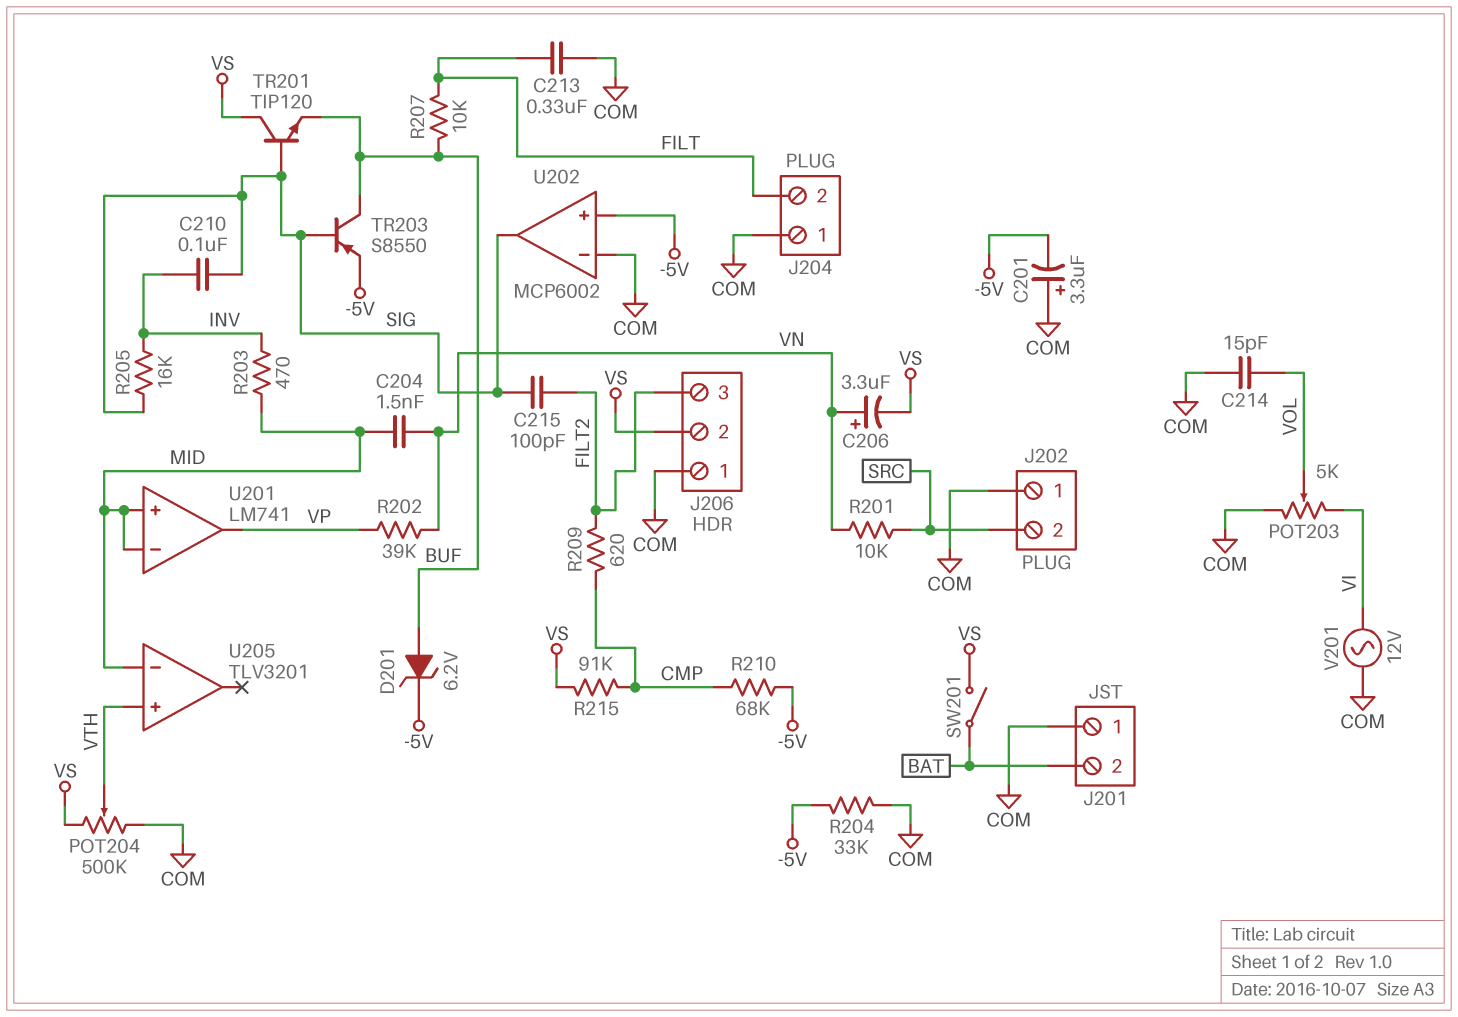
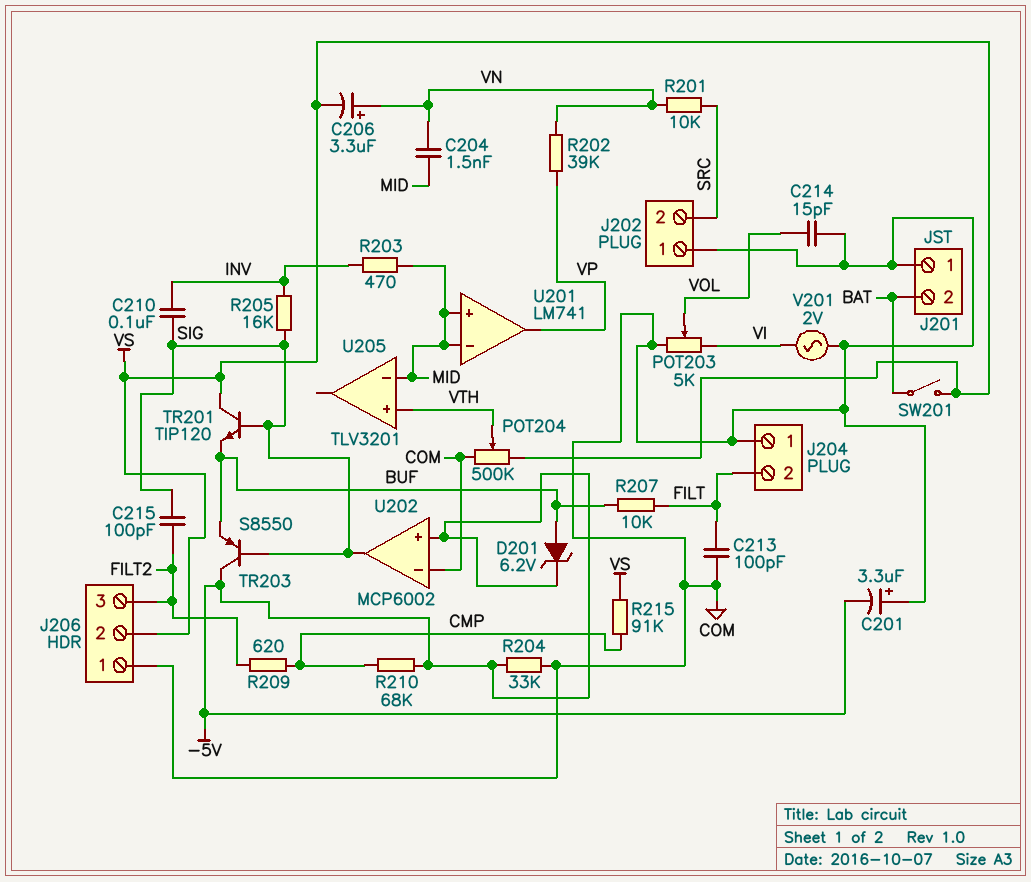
C213: 330nF (COM, FILT) -> 100pF (COM, FILT)
TR203: PNP S8550 (B SIG, C BUF, E -5V) -> PNP S8550 (B SIG, C -5V, E BUF)
V201: AC 12V (COM, VI) -> AC 2V (COM, VI)

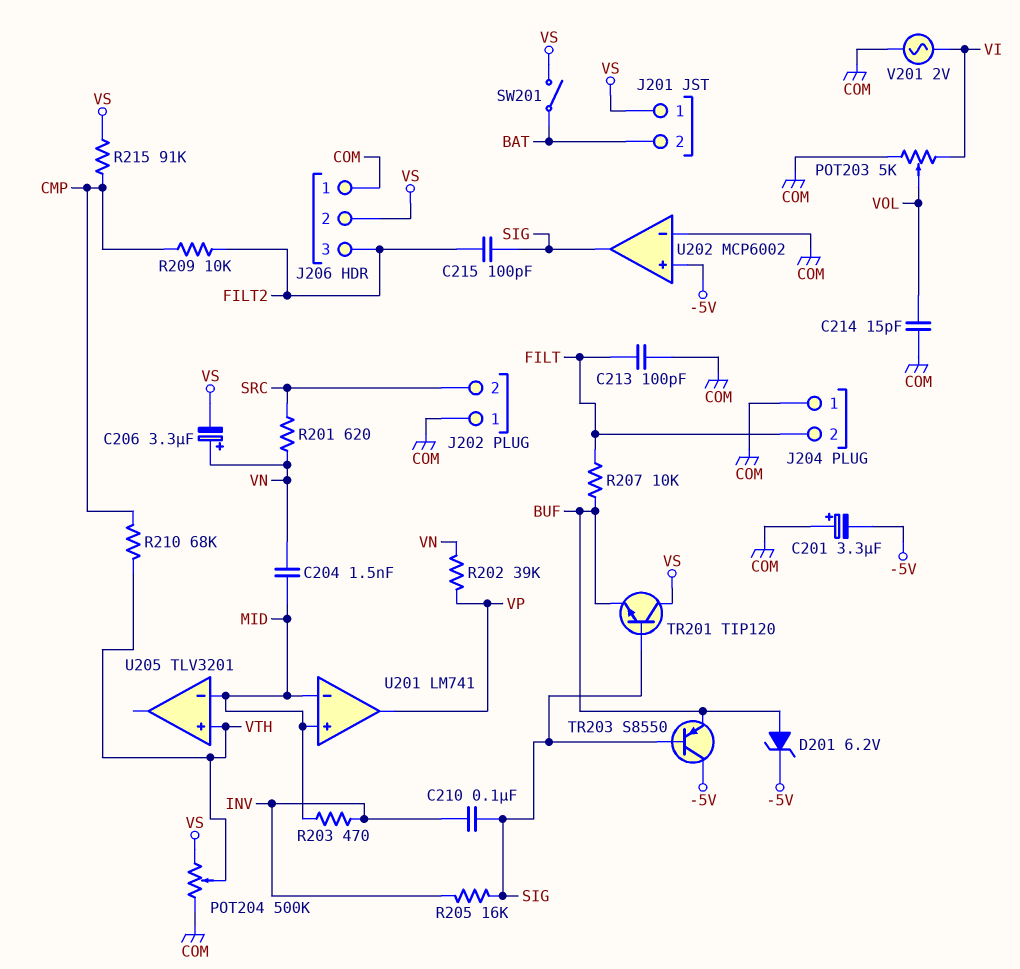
J201 pin 1: COM -> VS
R201: 10k (SRC, VN) -> 620 (SRC, VN)
R204: 33k (-5V, COM) -> none
R209: 620 (CMP, FILT2) -> 10k (CMP, FILT2)
R210: 68k (-5V, CMP) -> 68k (CMP, VTH)

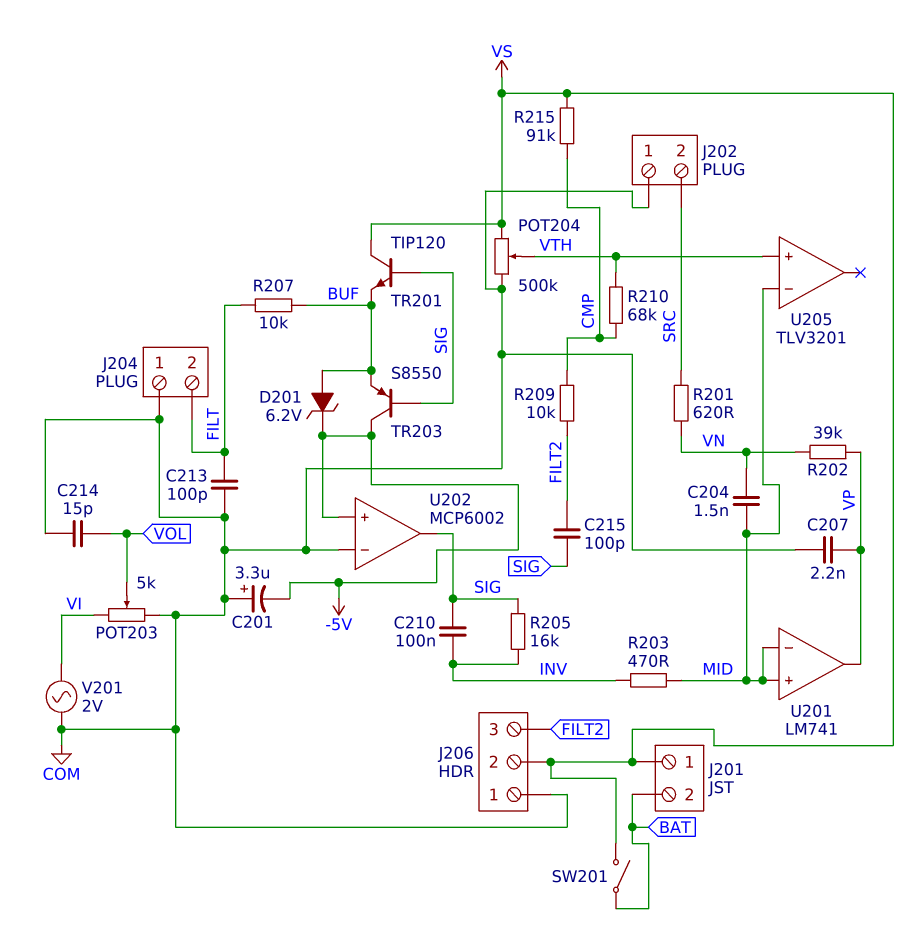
C206: 3.3uF (plus VN, minus VS) -> none
C207: none -> 2.2nF (COM, VP)

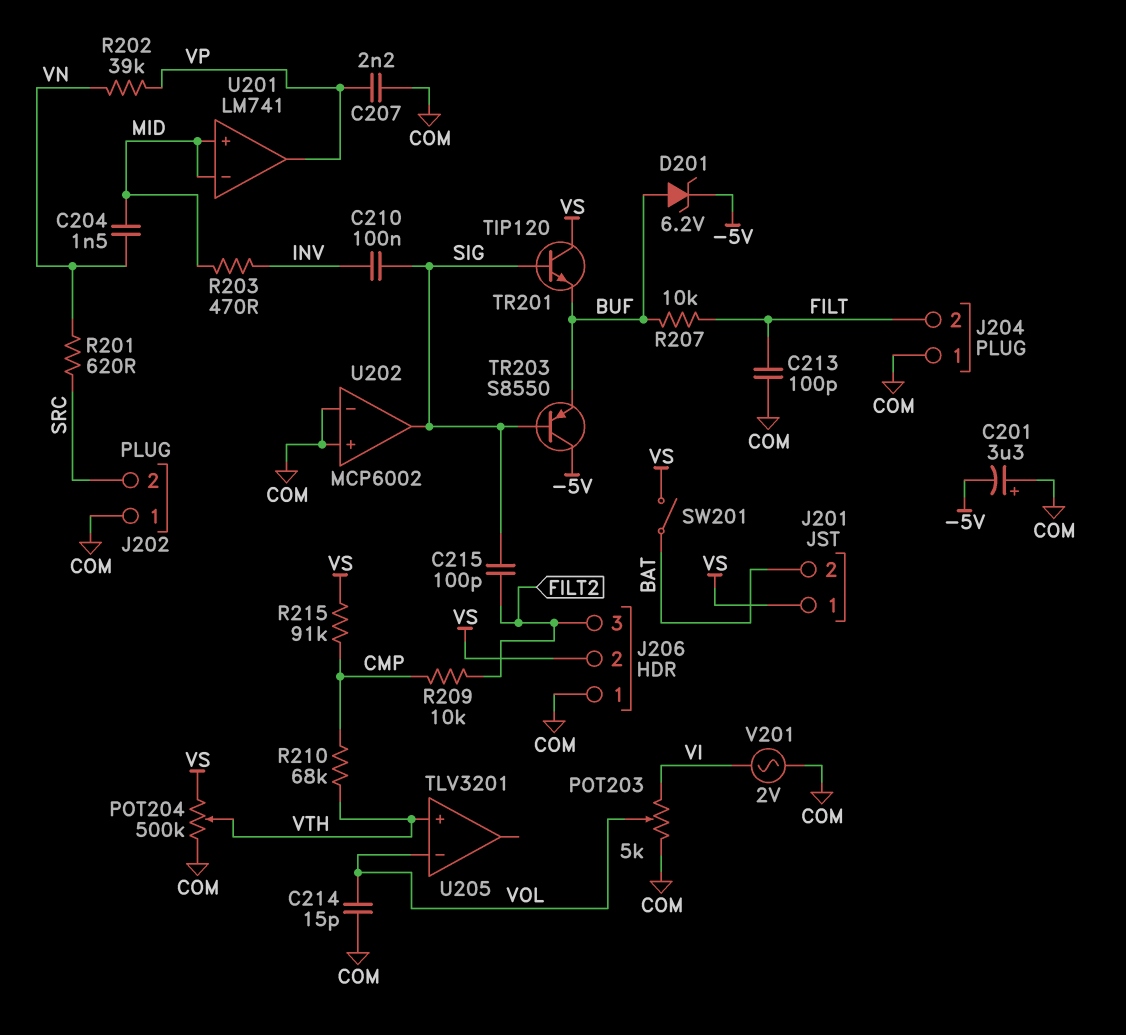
R205: 16k (INV, SIG) -> none
U202 pin in+: -5V -> COM
U205 pin in-: MID -> VOL

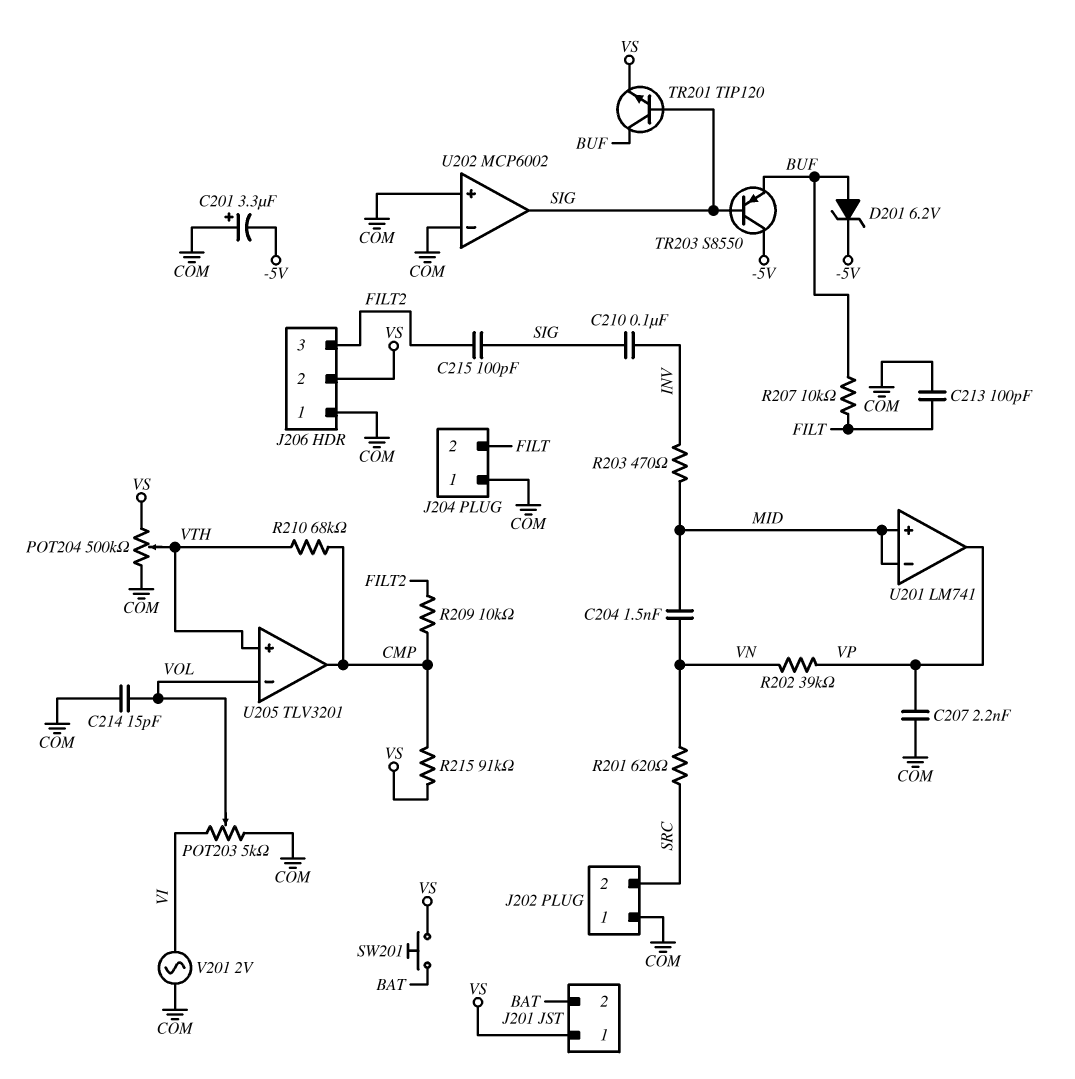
SW201: switch (BAT, VS) -> button (BAT, VS)
TR201: NPN TIP120 (B SIG, C VS, E BUF) -> NPN TIP120 (B SIG, C BUF, E VS)
U205 pin out: none -> CMP

